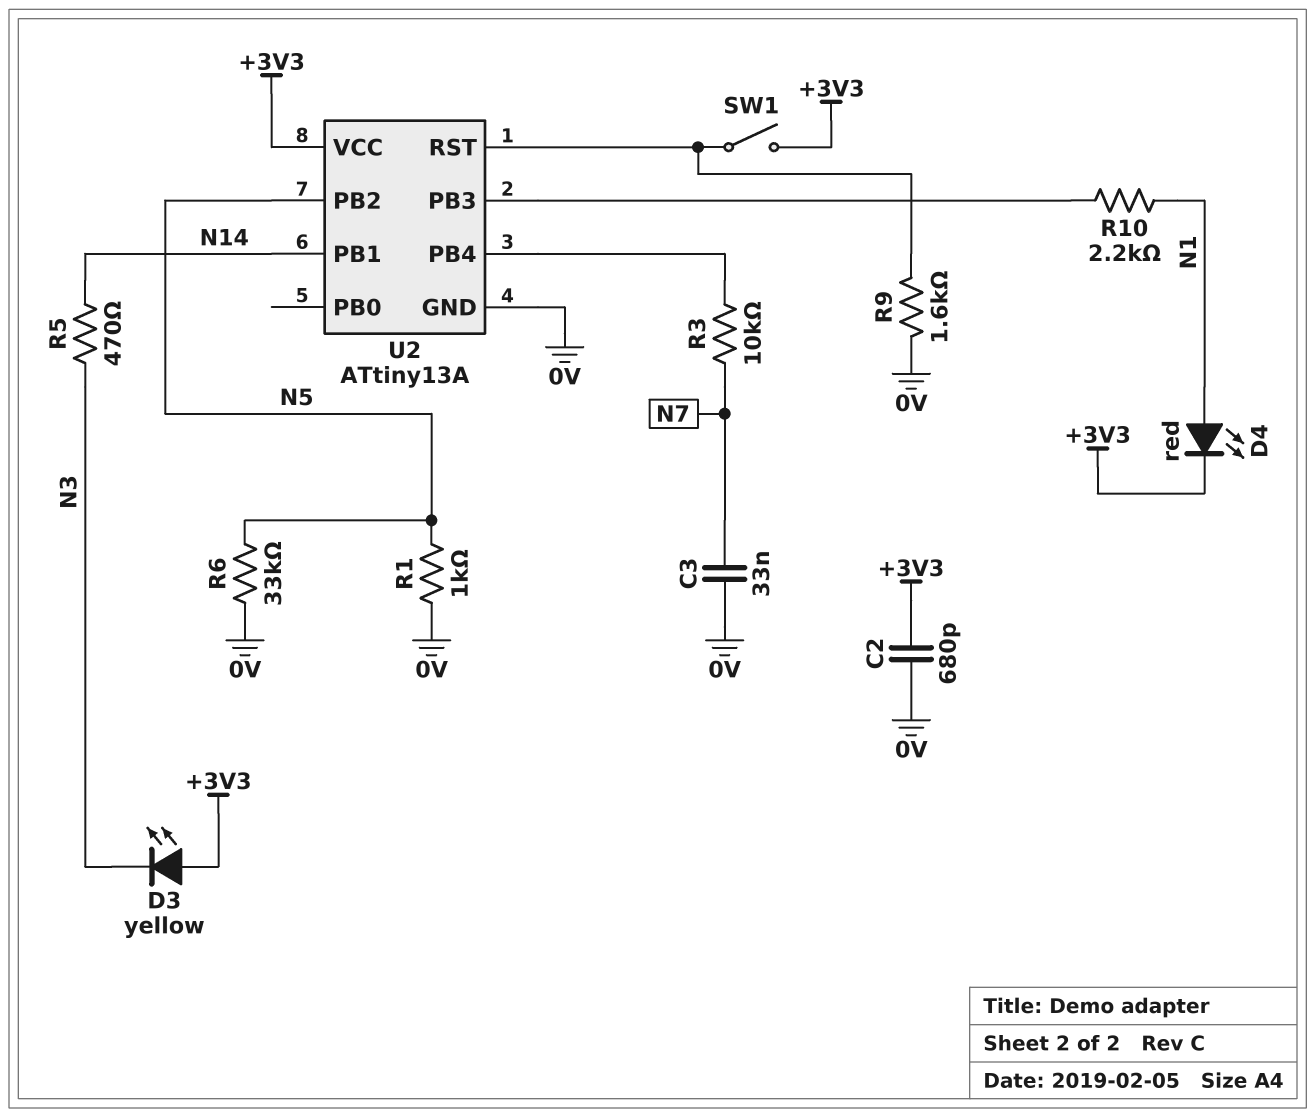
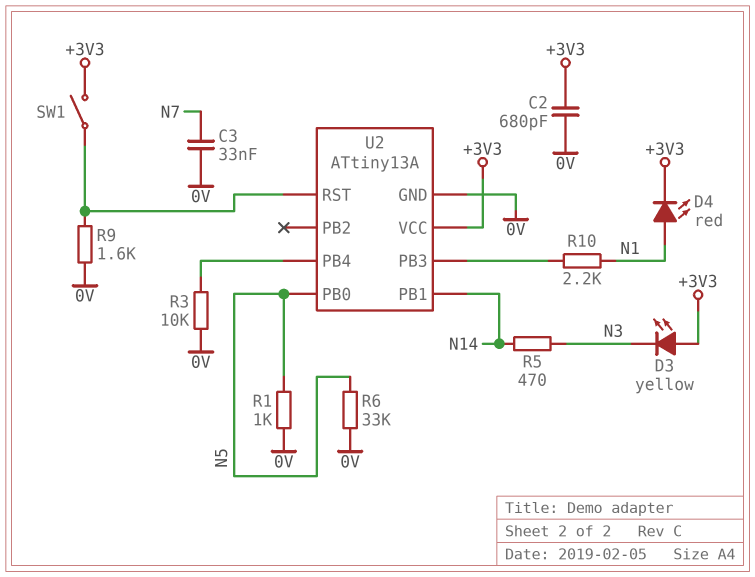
R3: 10k (N7, U2/PB4) -> 10k (0V, U2/PB4)
U2 pin PB0: none -> N5
U2 pin PB2: N5 -> none

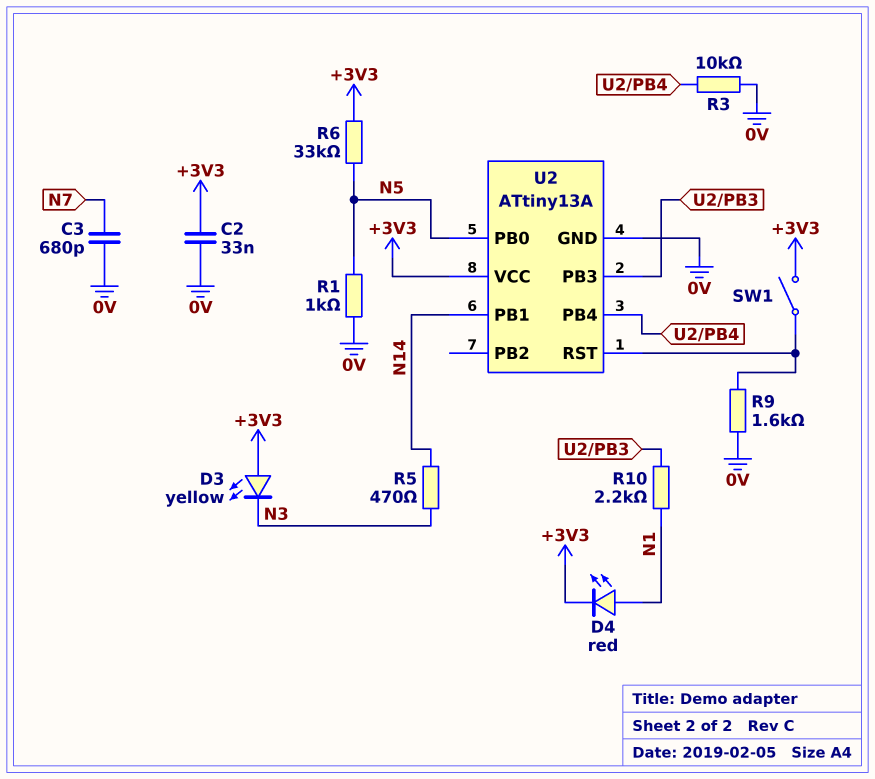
C2: 680pF (+3V3, 0V) -> 33nF (+3V3, 0V)
C3: 33nF (0V, N7) -> 680pF (0V, N7)
R6: 33k (0V, N5) -> 33k (+3V3, N5)

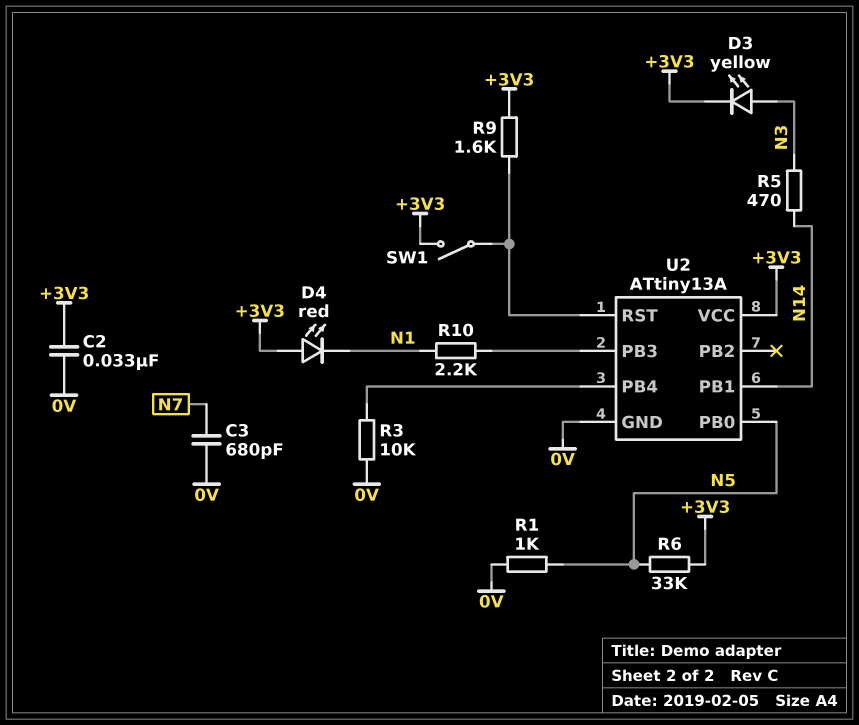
D3: LED yellow (A +3V3, K N3) -> LED yellow (A N3, K +3V3)
D4: LED red (A N1, K +3V3) -> LED red (A +3V3, K N1)
R9: 1.6k (0V, U2/RST) -> 1.6k (+3V3, U2/RST)

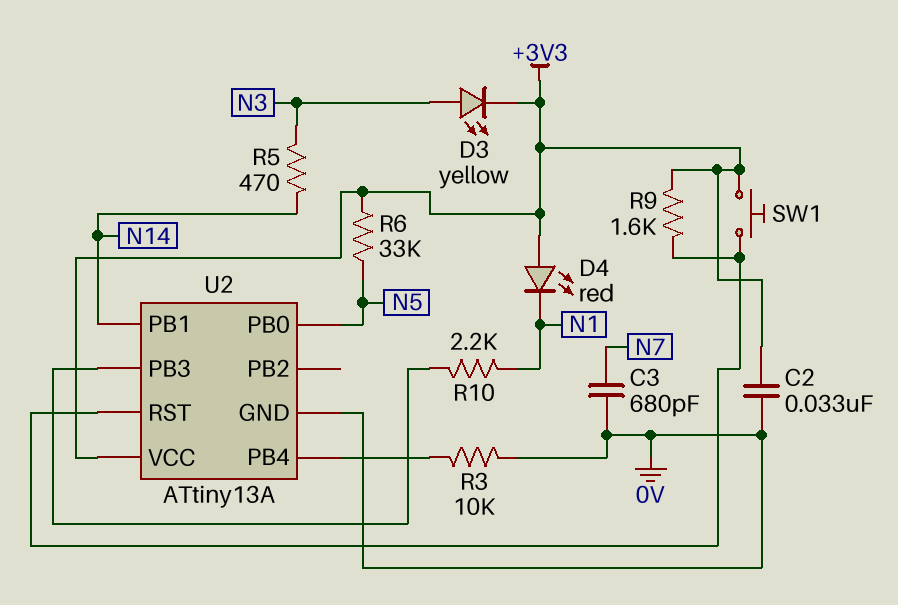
R1: 1k (0V, N5) -> none
SW1: switch (+3V3, U2/RST) -> button (+3V3, U2/RST)

